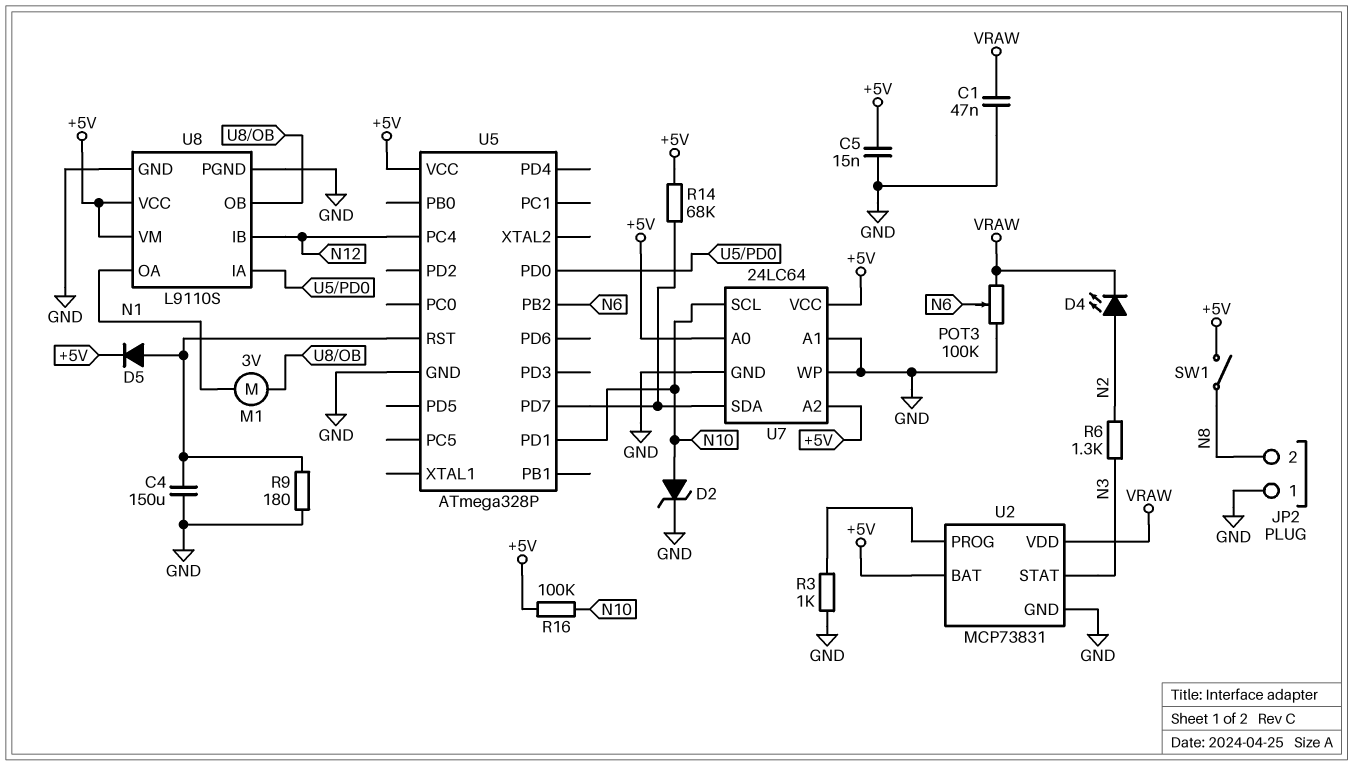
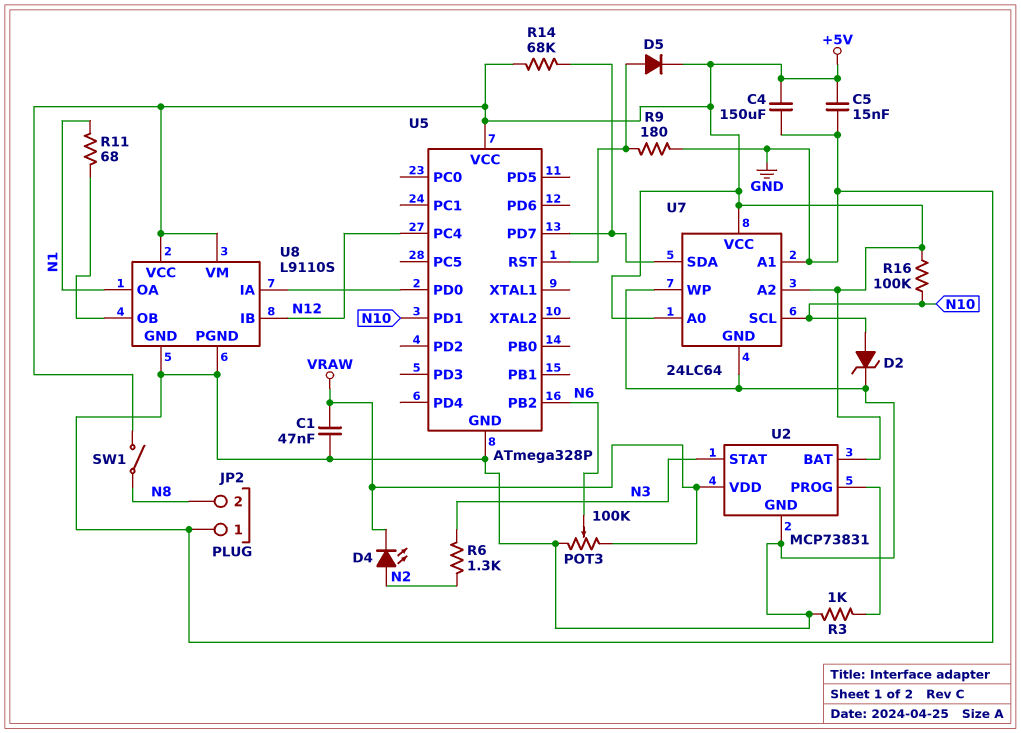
C4: 150uF (GND, U5/RST) -> 150uF (+5V, GND)
M1: motor 3V (N1, U8/OB) -> none
R11: none -> 68 (N1, U8/OB)

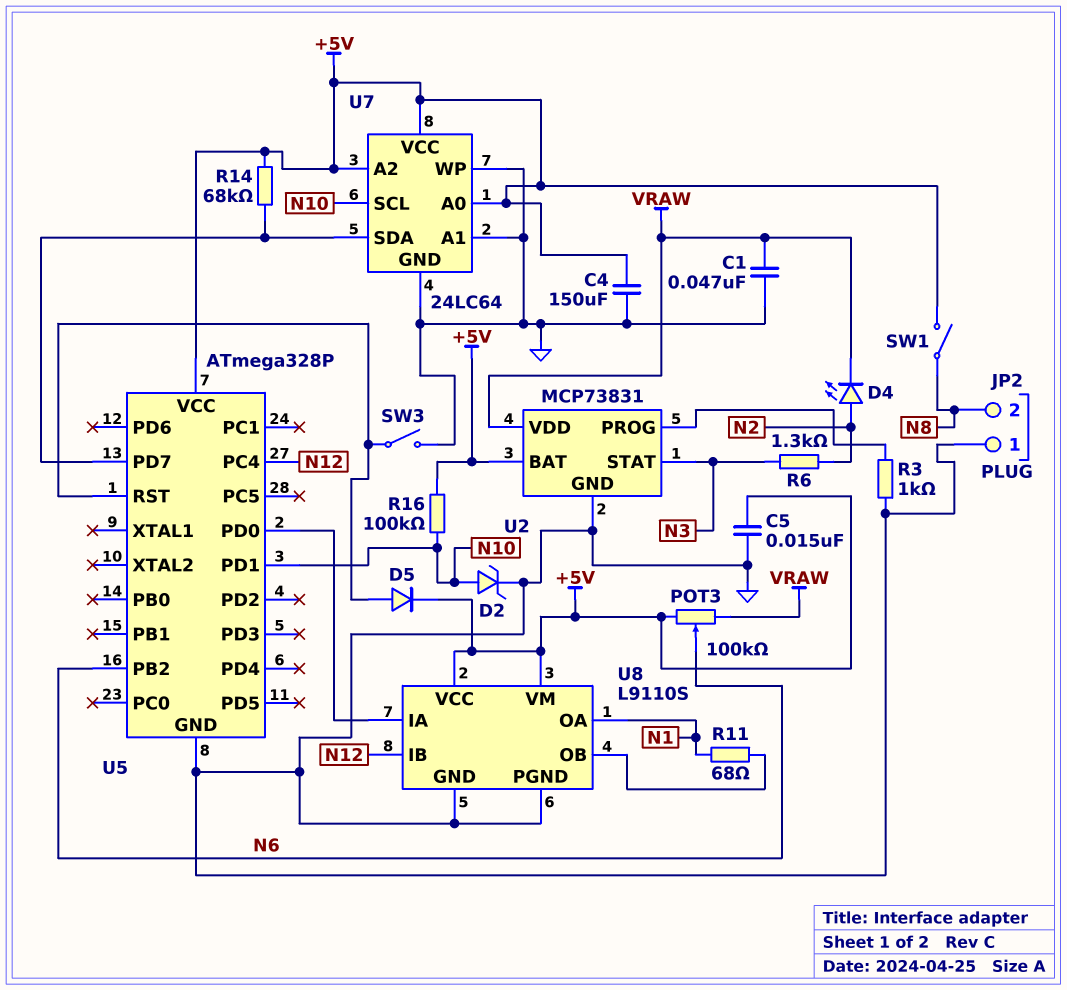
POT3: 100k (GND, VRAW, wiper N6) -> 100k (+5V, VRAW, wiper N6)
R9: 180 (GND, U5/RST) -> none
SW3: none -> switch (GND, U5/RST)

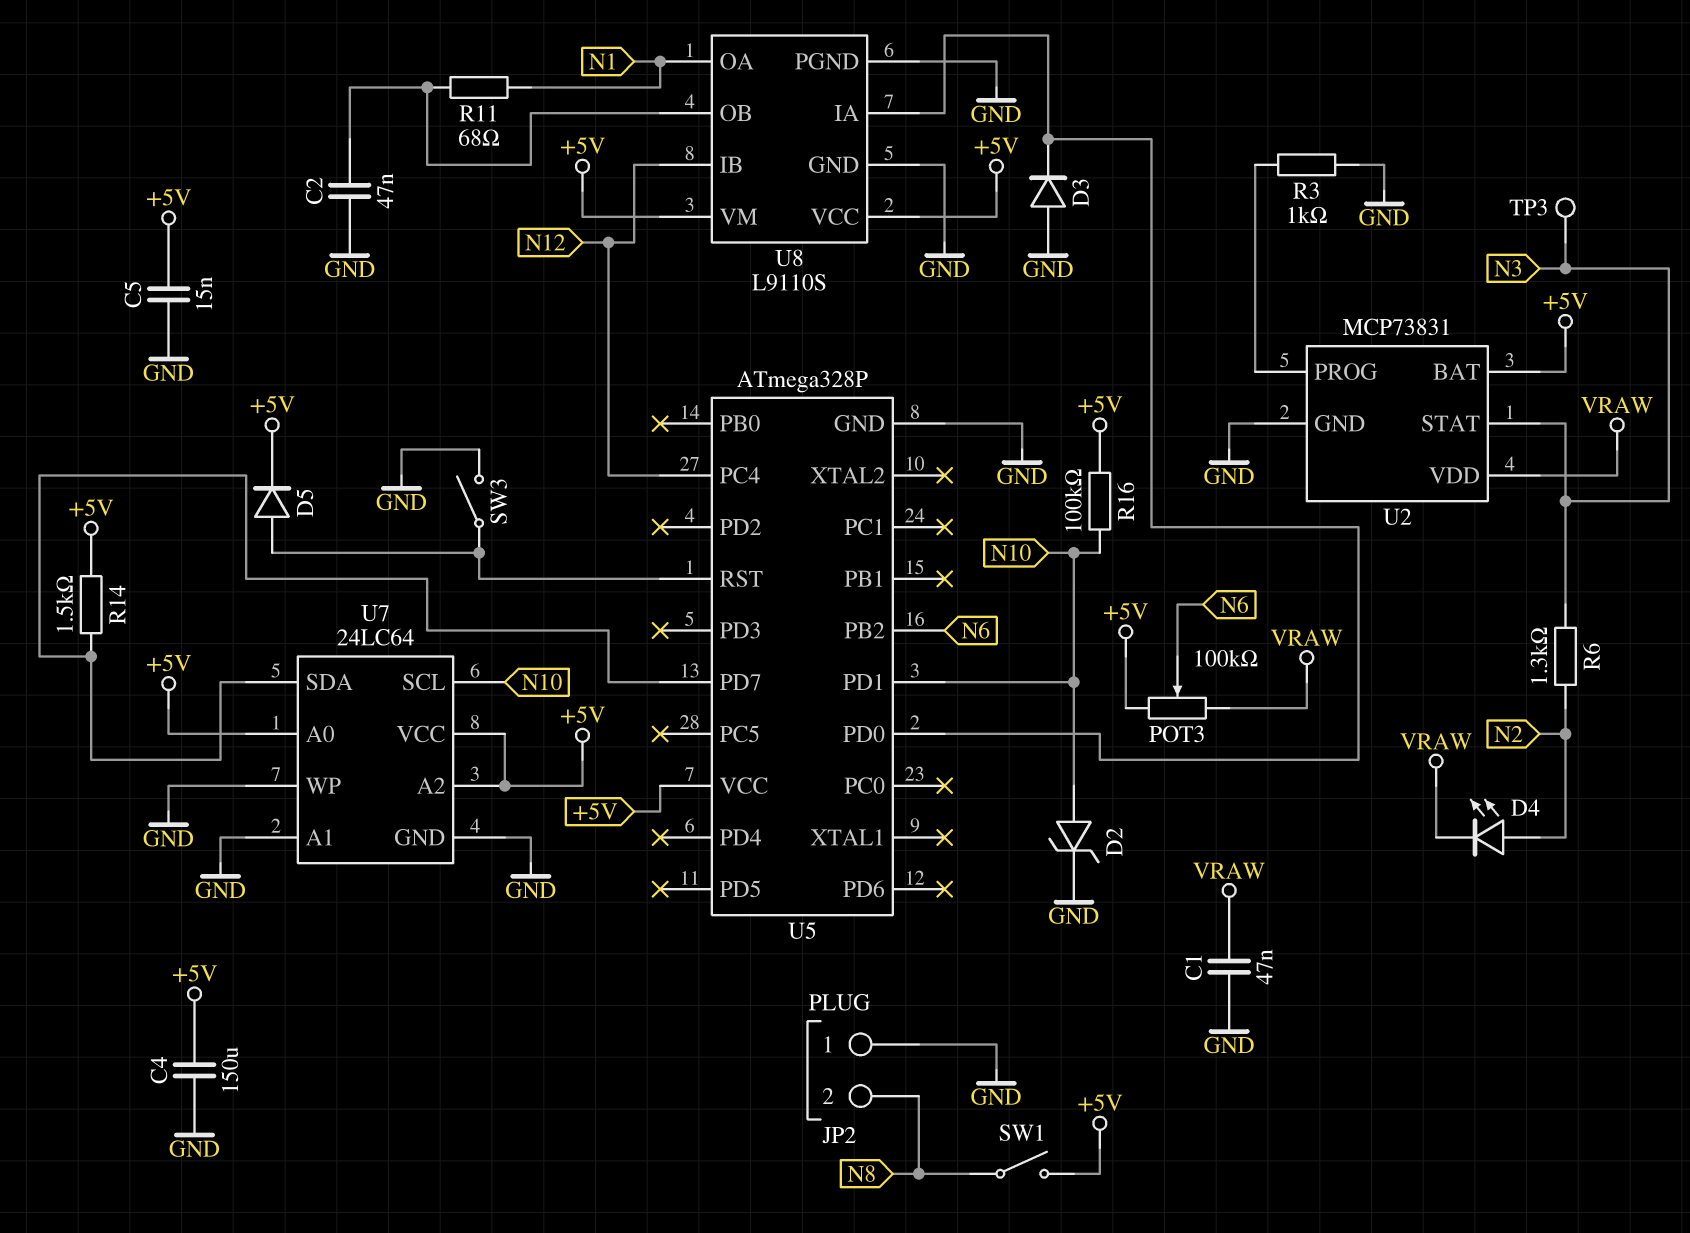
C2: none -> 47nF (GND, U8/OB)
D3: none -> diode (A GND, K U5/PD0)
R14: 68k (+5V, U5/PD7) -> 1.5k (+5V, U5/PD7)
TP3: none -> test point (N3)

